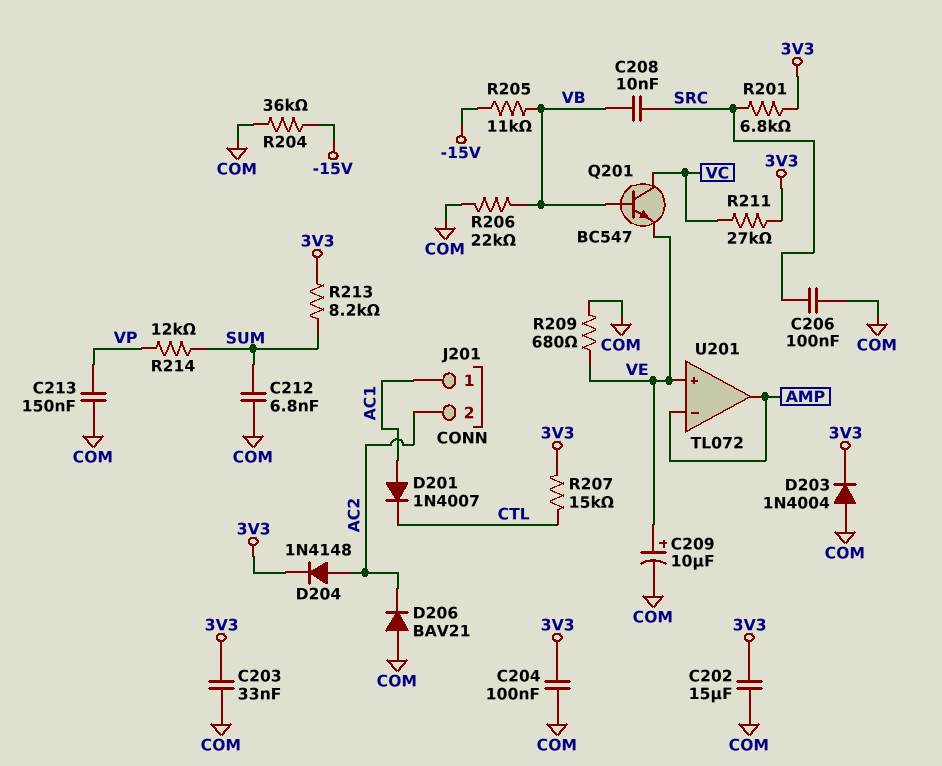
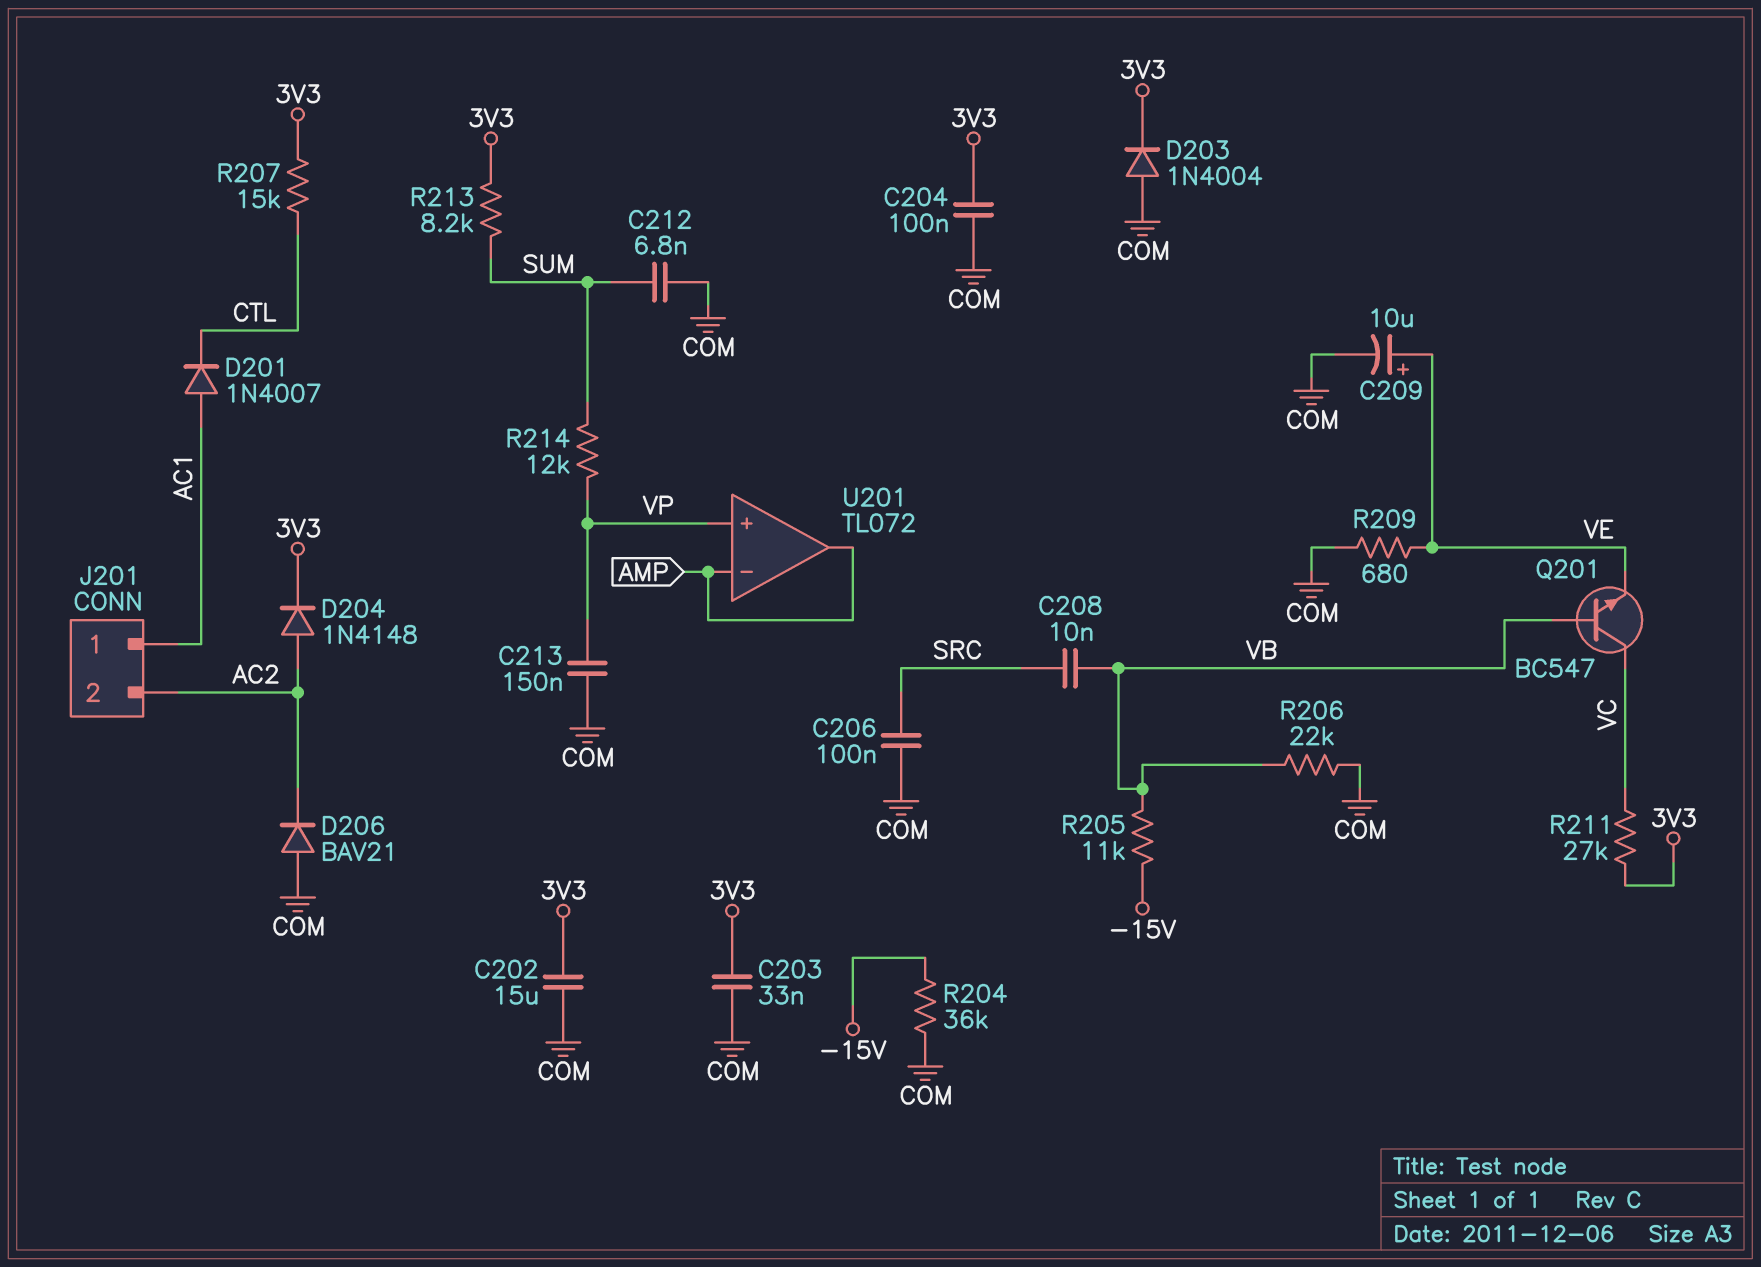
R201: 6.8k (3V3, SRC) -> none
U201 pin in+: VE -> VP

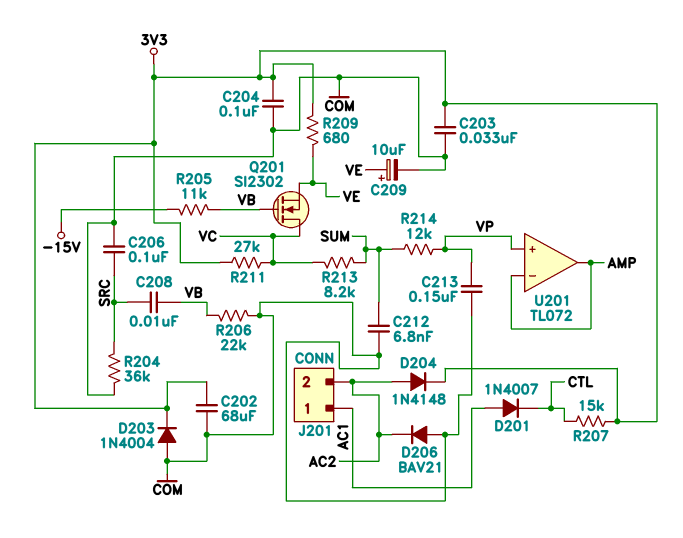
C202: 15uF (3V3, COM) -> 68uF (3V3, COM)
Q201: NPN BC547 (B VB, C VC, E VE) -> NMOS SI2302 (G VB, D VC, S VE)
R204: 36k (-15V, COM) -> 36k (COM, SRC)
R209: 680 (COM, VE) -> 680 (3V3, VE)
R213: 8.2k (3V3, SUM) -> 8.2k (SUM, VC)

